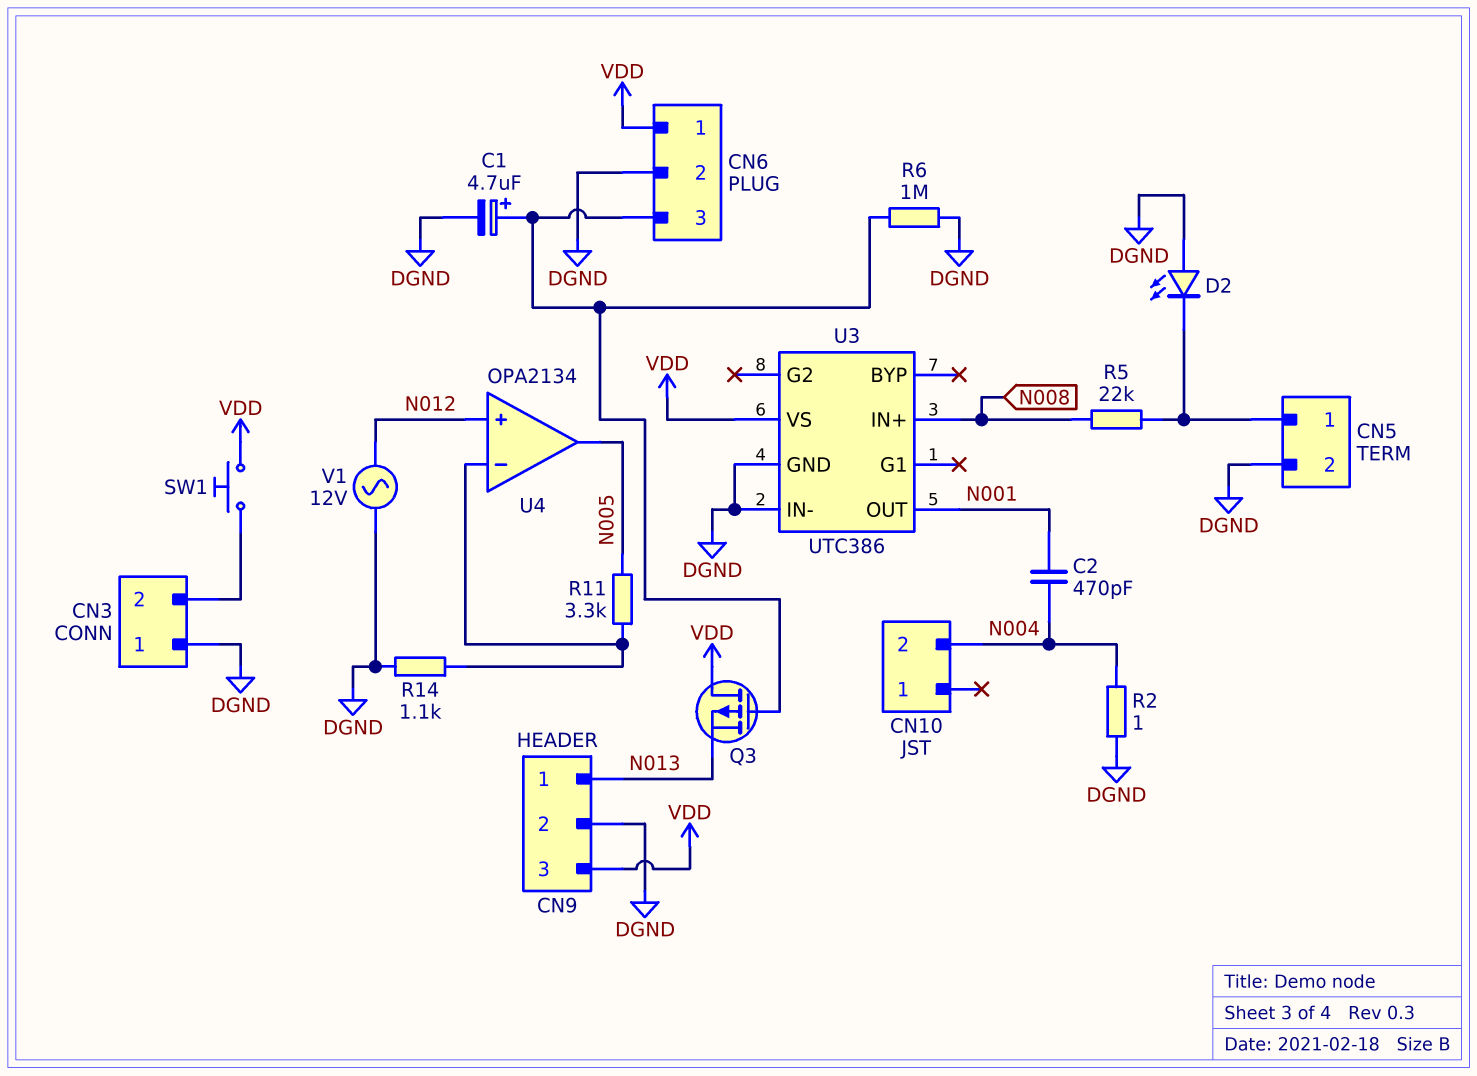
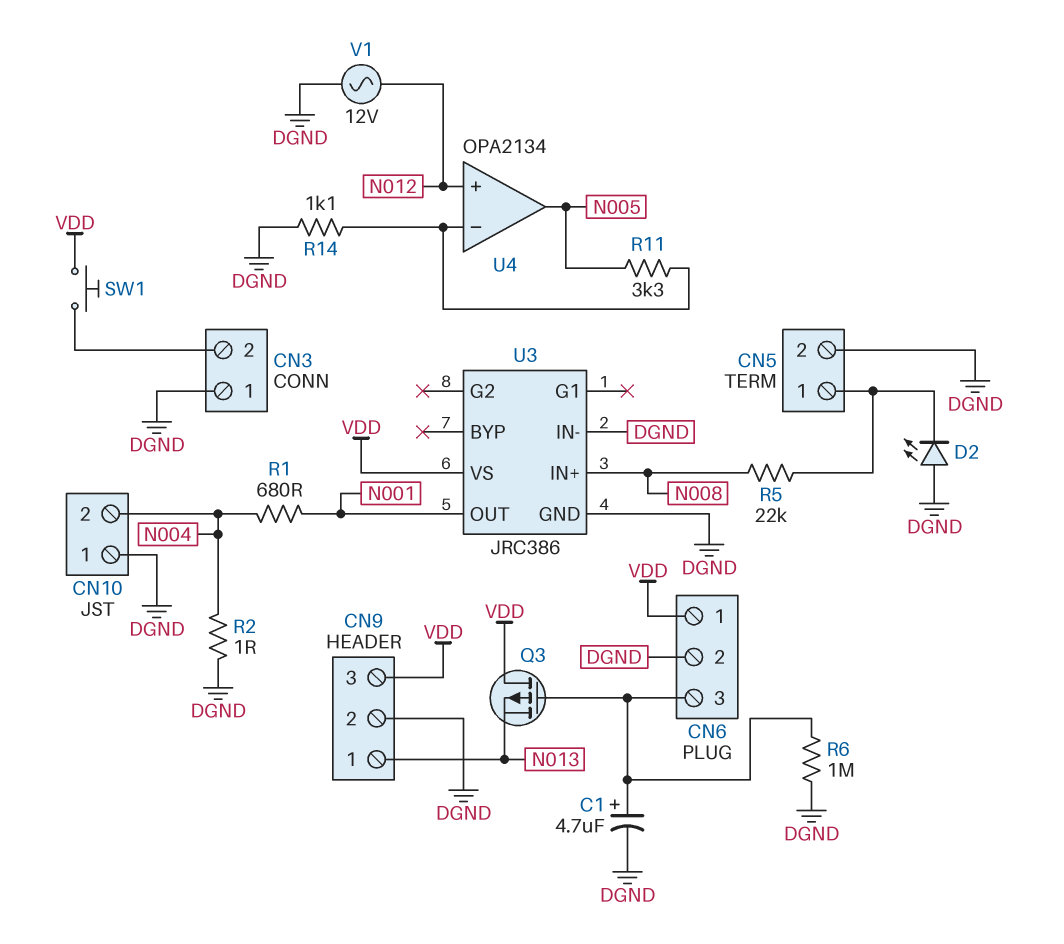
C2: 470pF (N001, N004) -> none
CN10 pin 1: none -> DGND
R1: none -> 680 (N001, N004)
U3: UTC386 -> JRC386

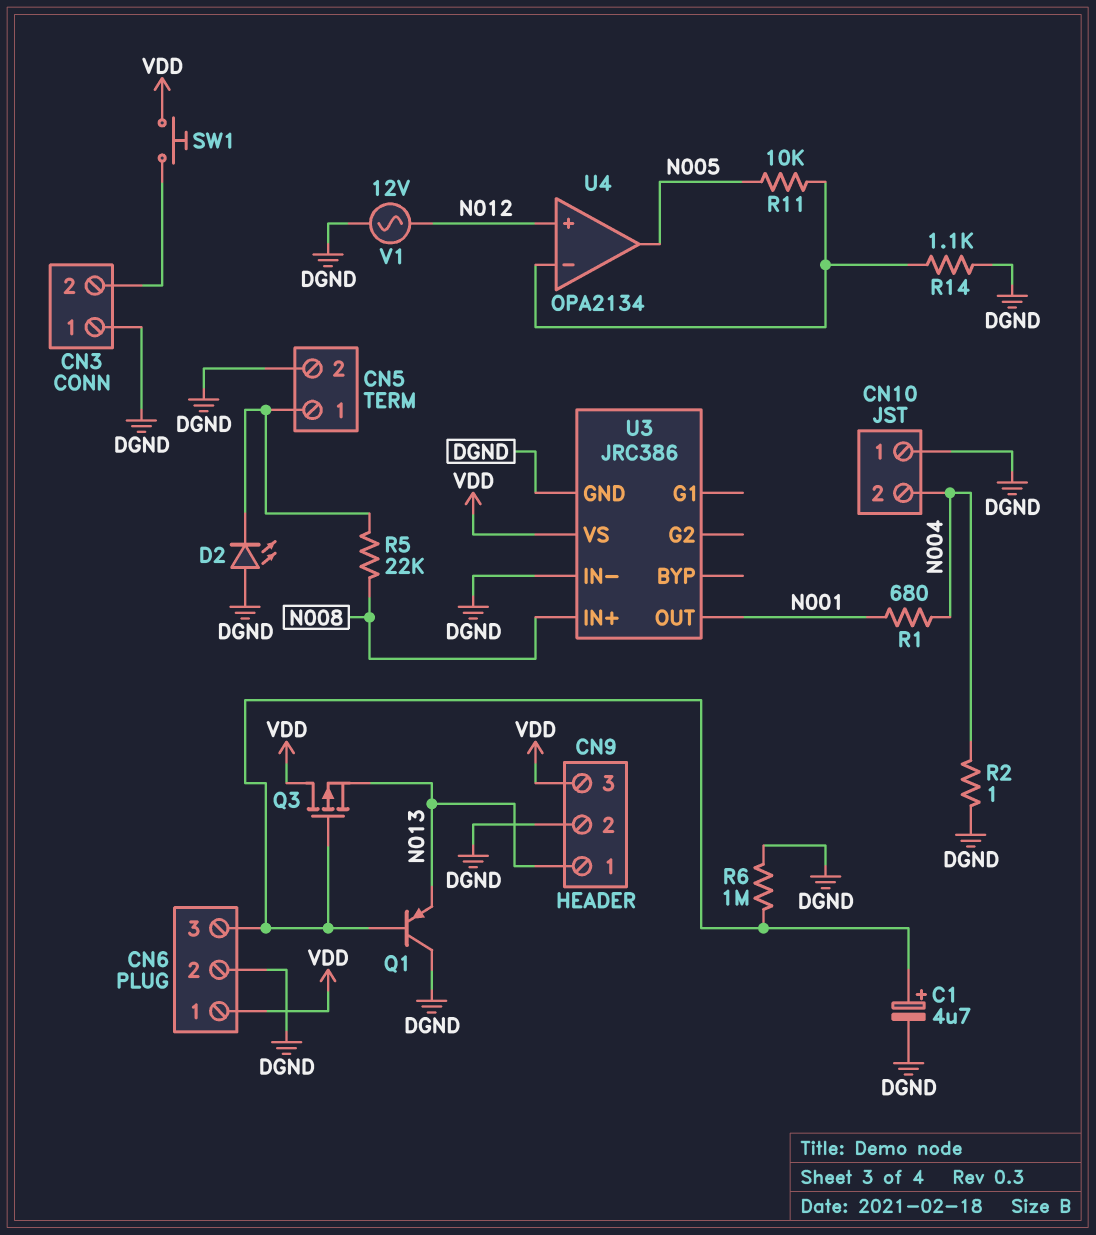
Q1: none -> PNP (B CN6/3, C DGND, E N013)
R11: 3.3k (N005, U4/in-) -> 10k (N005, U4/in-)

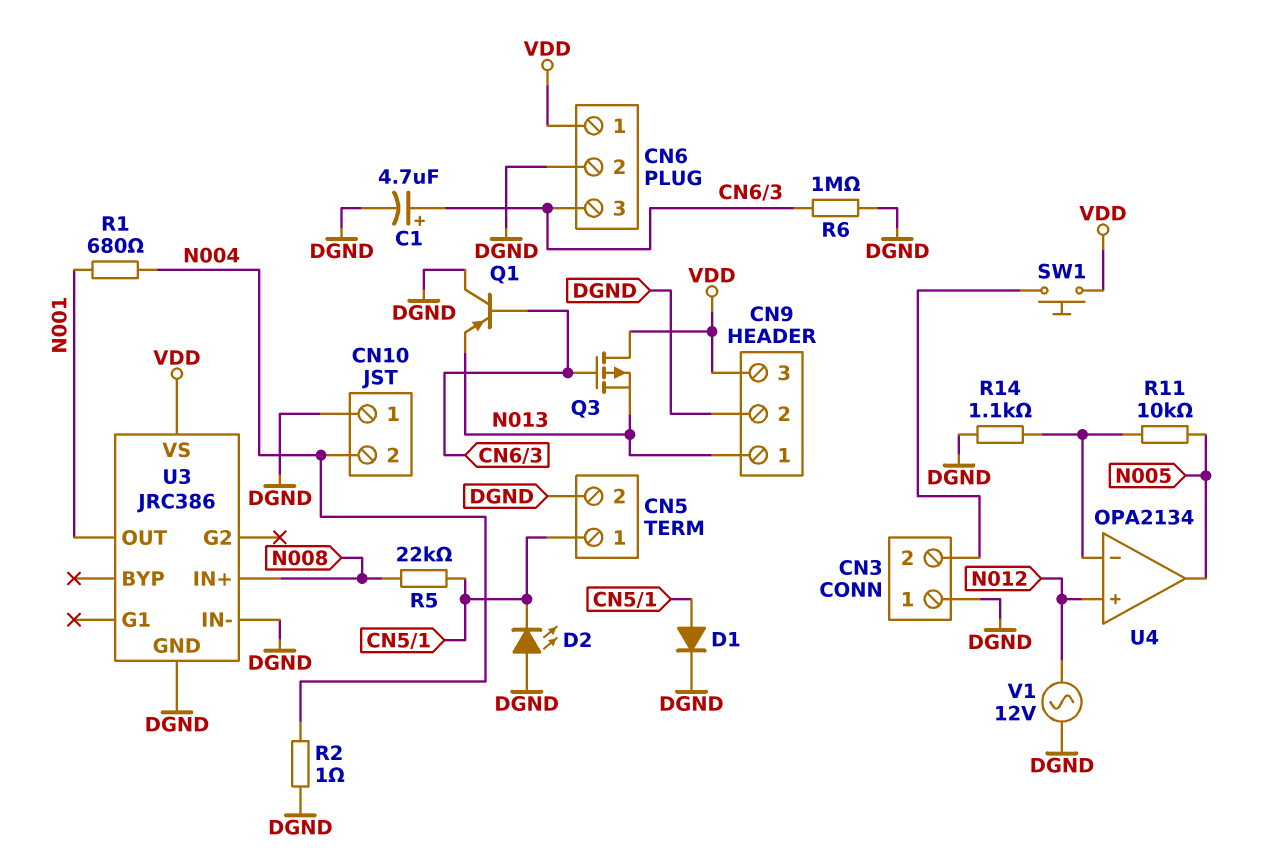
D1: none -> diode (A CN5/1, K DGND)

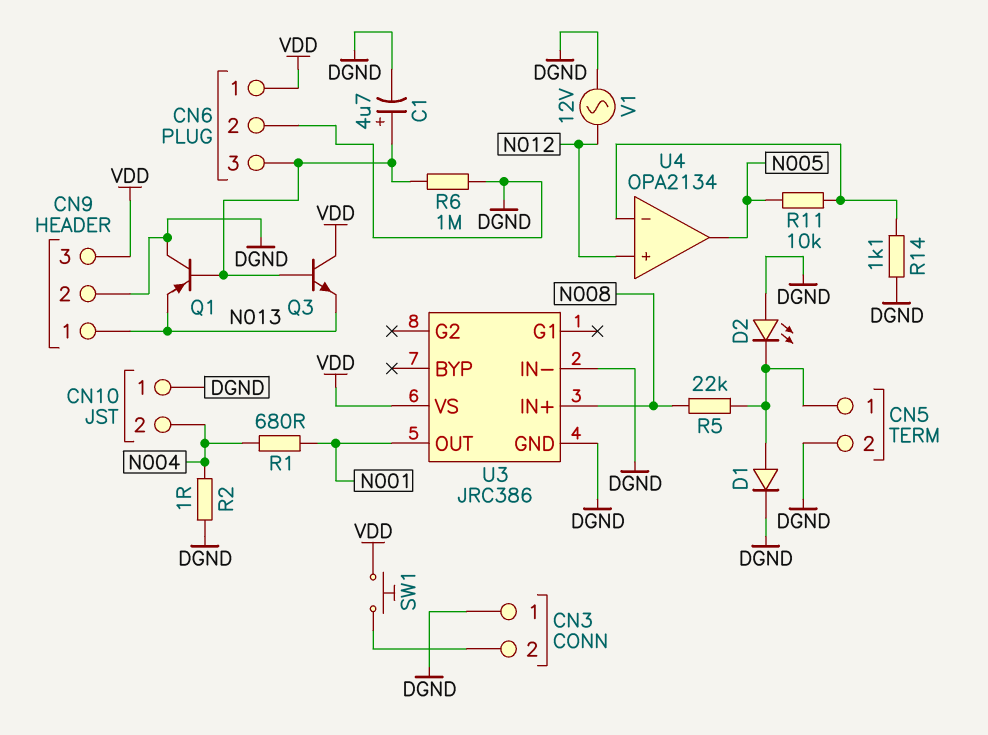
Q3: PMOS (G CN6/3, D VDD, S N013) -> NPN (B CN6/3, C VDD, E N013)

